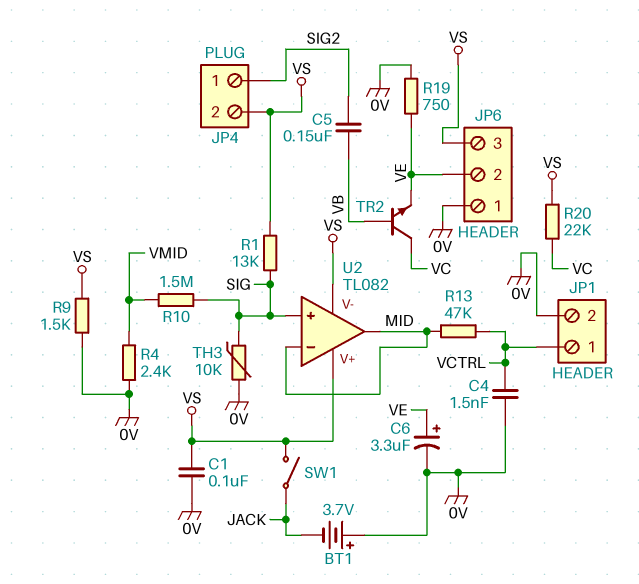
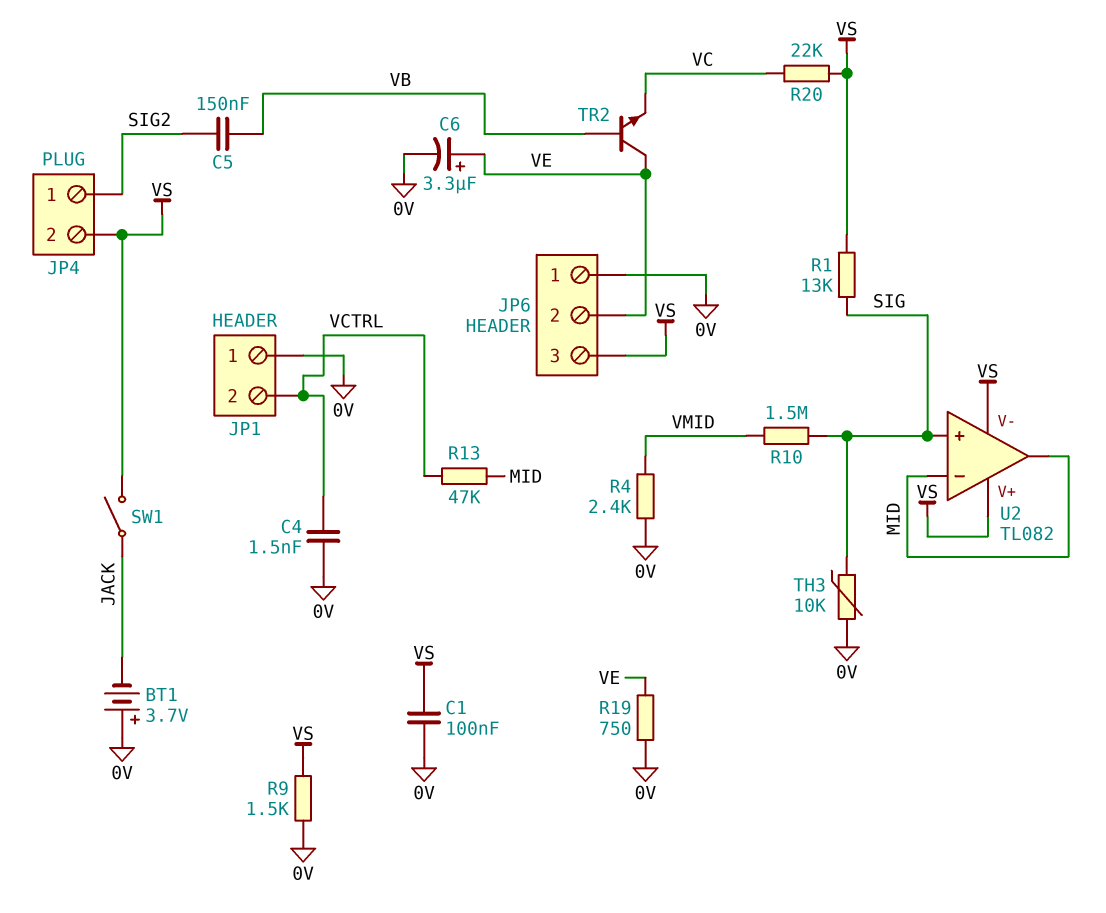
JP1 pin 1: VCTRL -> 0V
JP1 pin 2: 0V -> VCTRL
TR2: NPN (B VB, C VC, E VE) -> NPN (B VB, C VE, E VC)

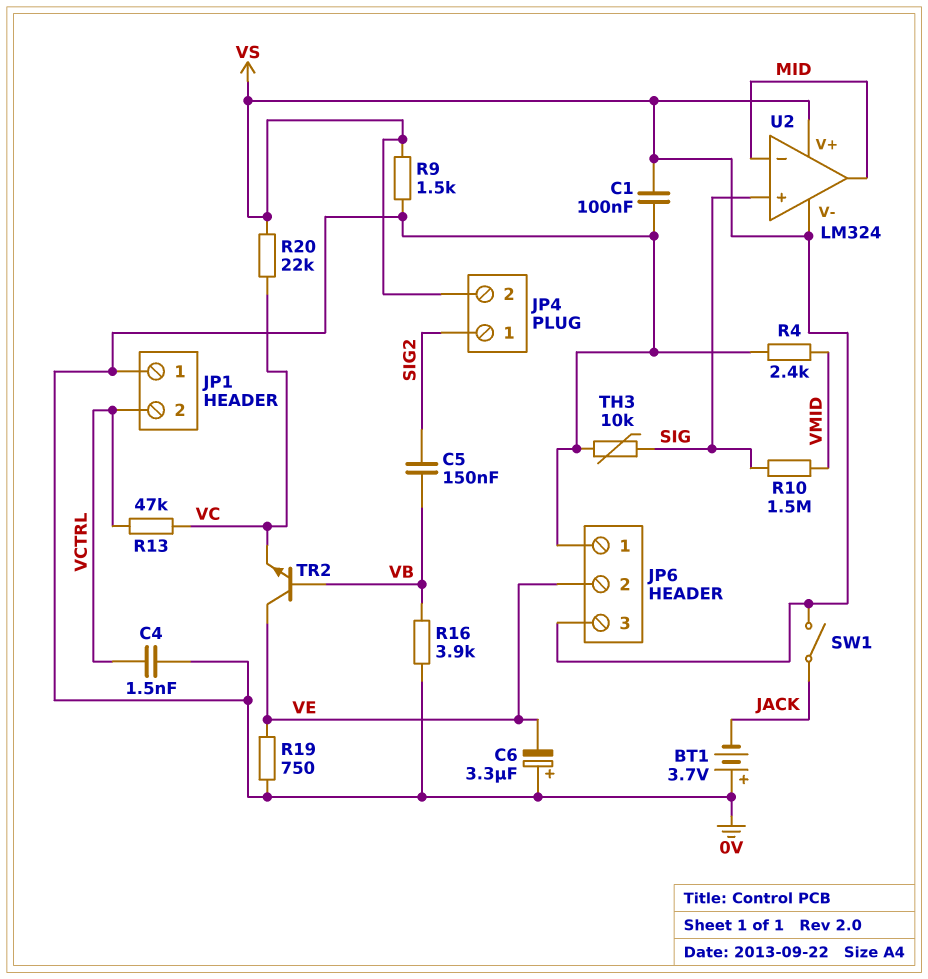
C6: 3.3uF (plus VE, minus 0V) -> 3.3uF (plus 0V, minus VE)
R1: 13k (SIG, VS) -> none
R13: 47k (MID, VCTRL) -> 47k (VC, VCTRL)
R16: none -> 3.9k (0V, VB)
U2: TL082 -> LM324

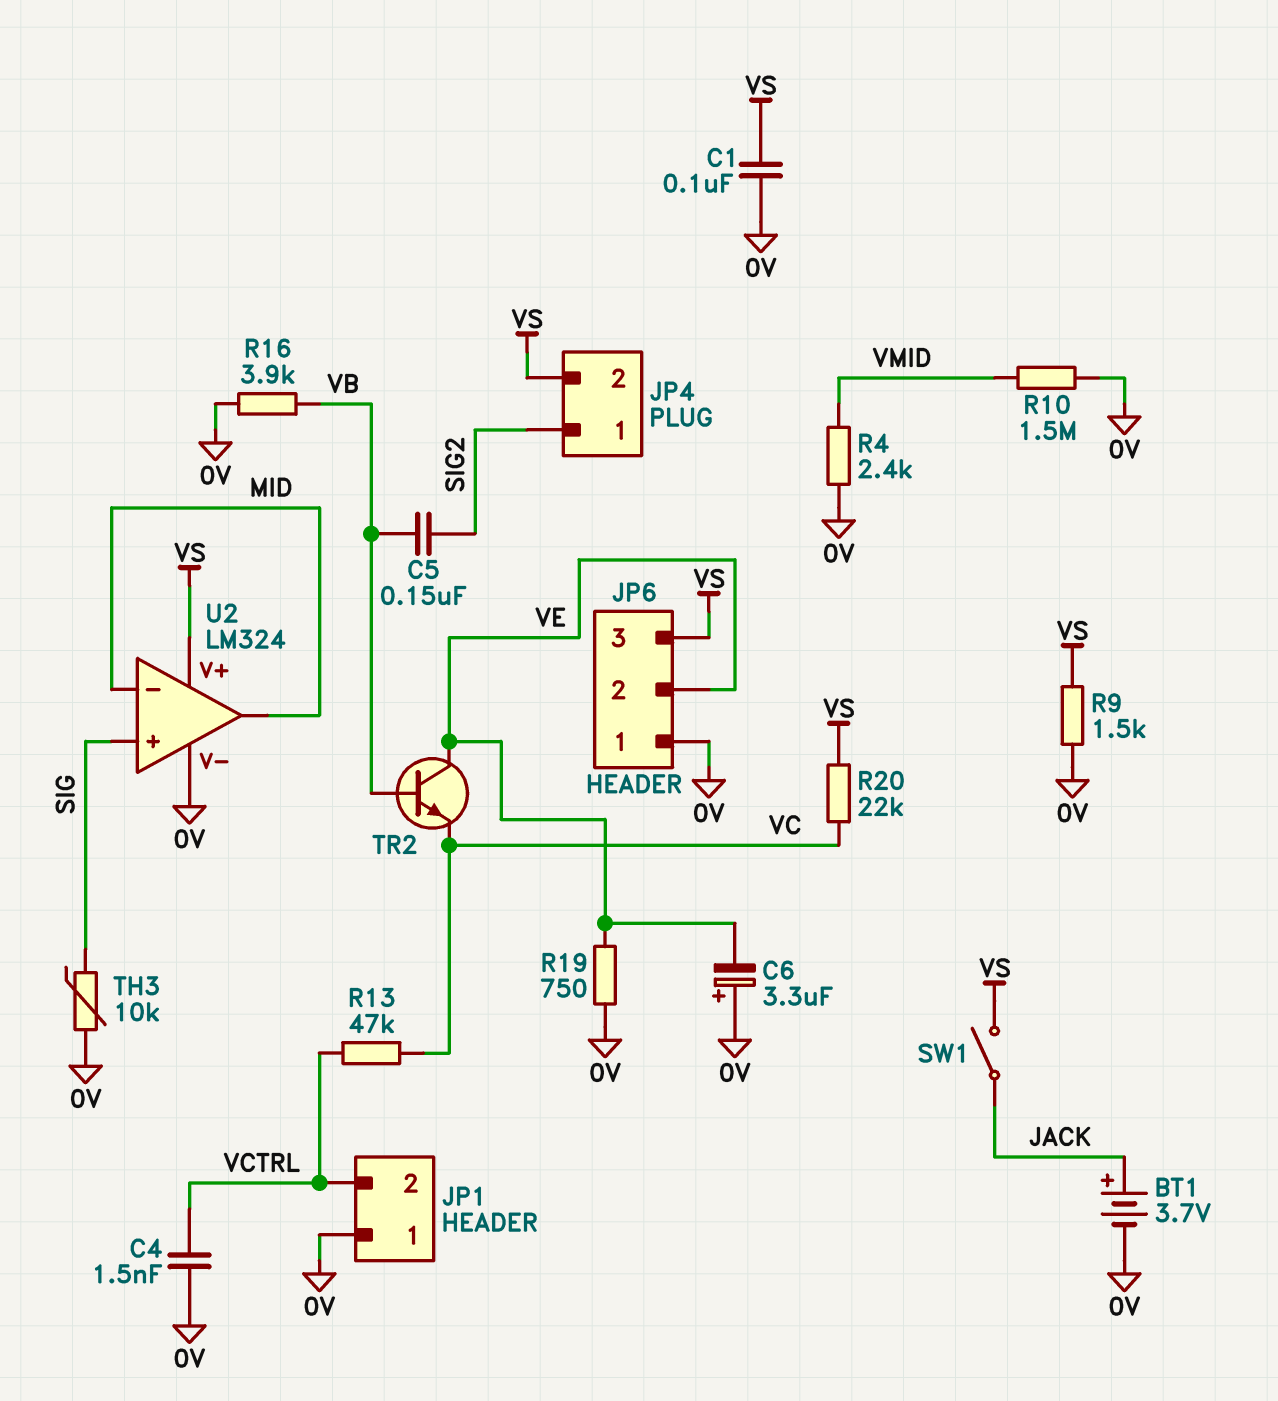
BT1: 3.7V (plus 0V, minus JACK) -> 3.7V (plus JACK, minus 0V)
R10: 1.5M (SIG, VMID) -> 1.5M (0V, VMID)
U2 pin V-: VS -> 0V

